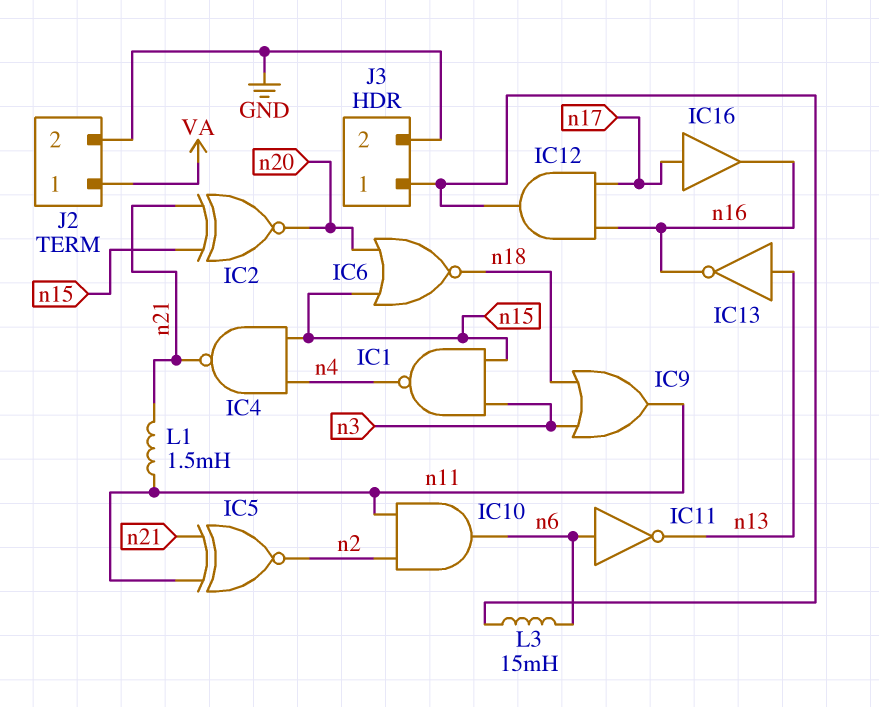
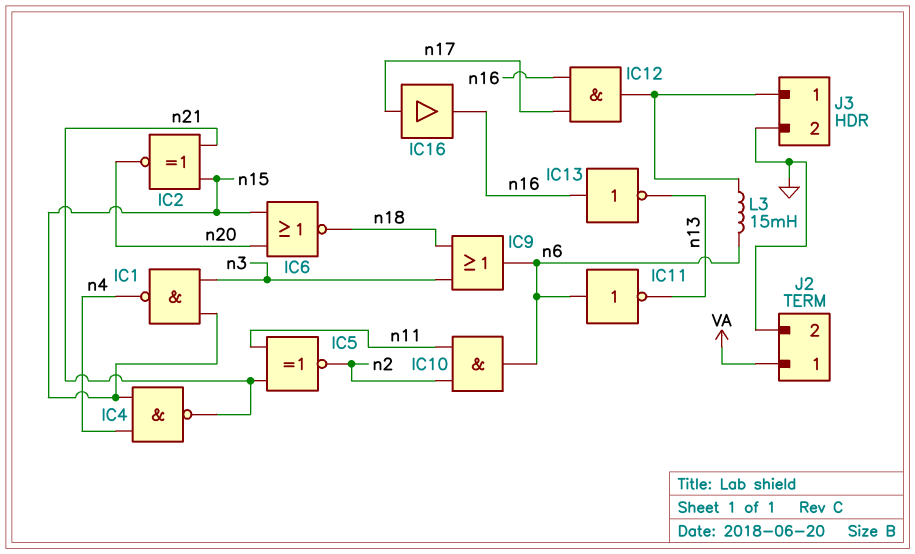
IC9: OR (in n3, in n18, out n11) -> OR (in n3, in n18, out n6)
IC13: NOT (in n13, out n16) -> NOT (in n16, out n13)
L1: 1.5mH (n11, n21) -> none

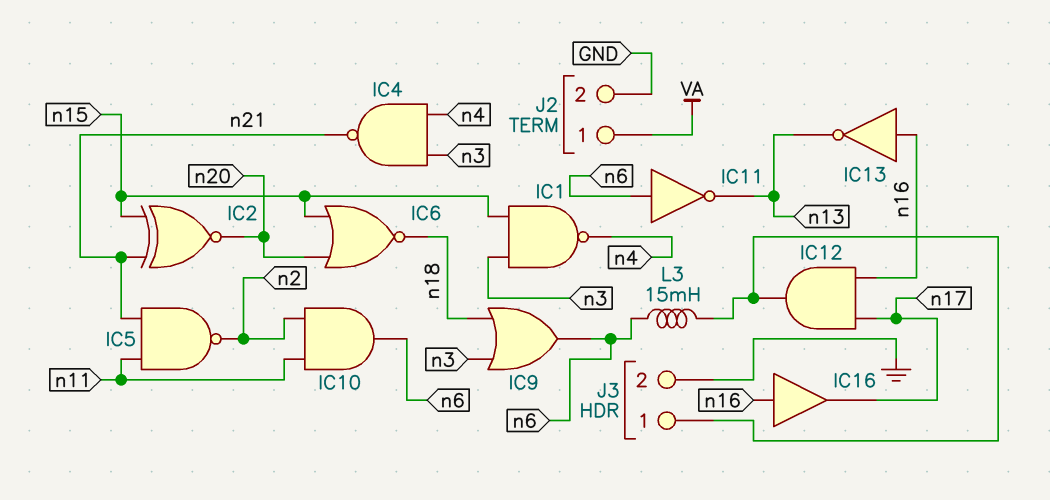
IC4: NAND (in n4, in n15, out n21) -> NAND (in n3, in n4, out n21)
IC5: XNOR (in n11, in n21, out n2) -> NAND (in n11, in n21, out n2)
IC16: buffer (in n17, out n16) -> buffer (in n16, out n17)

